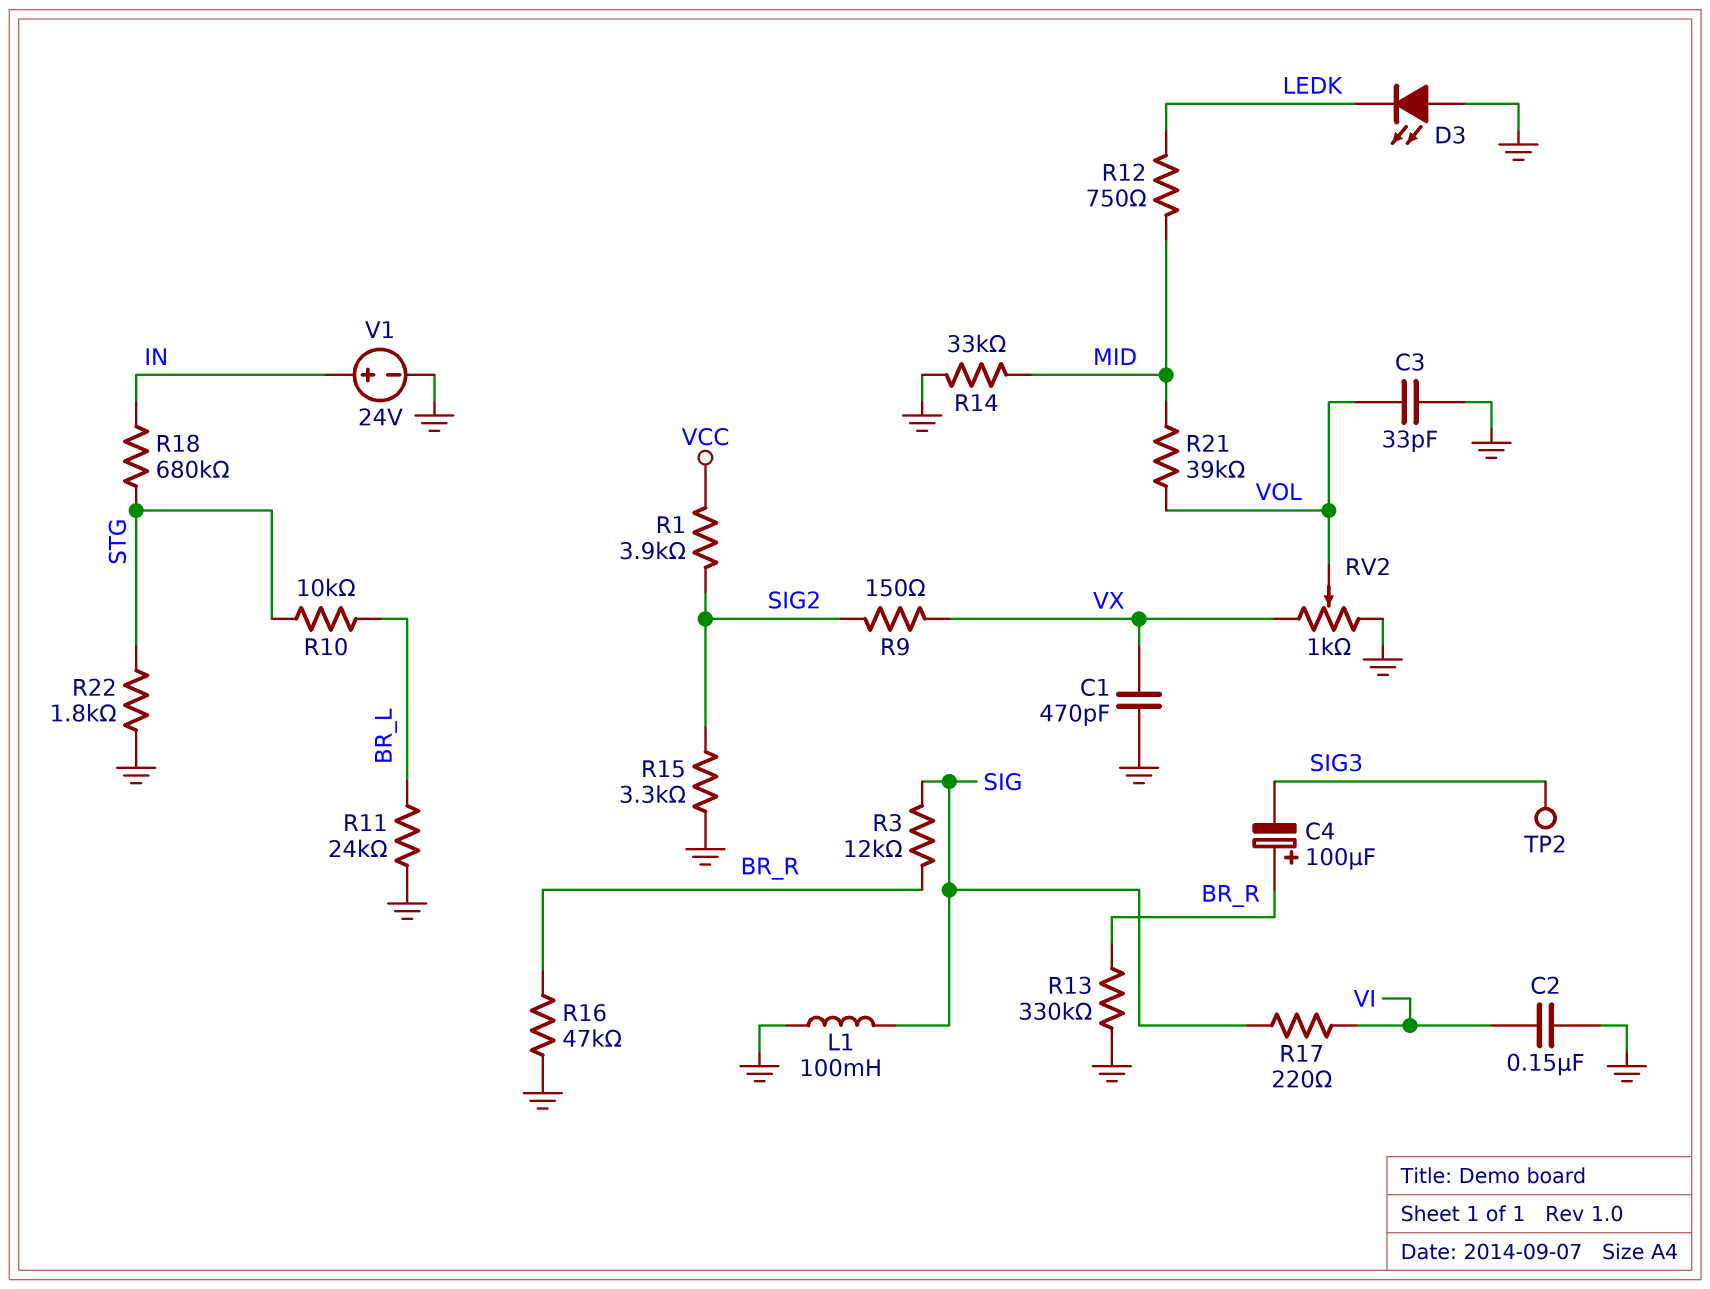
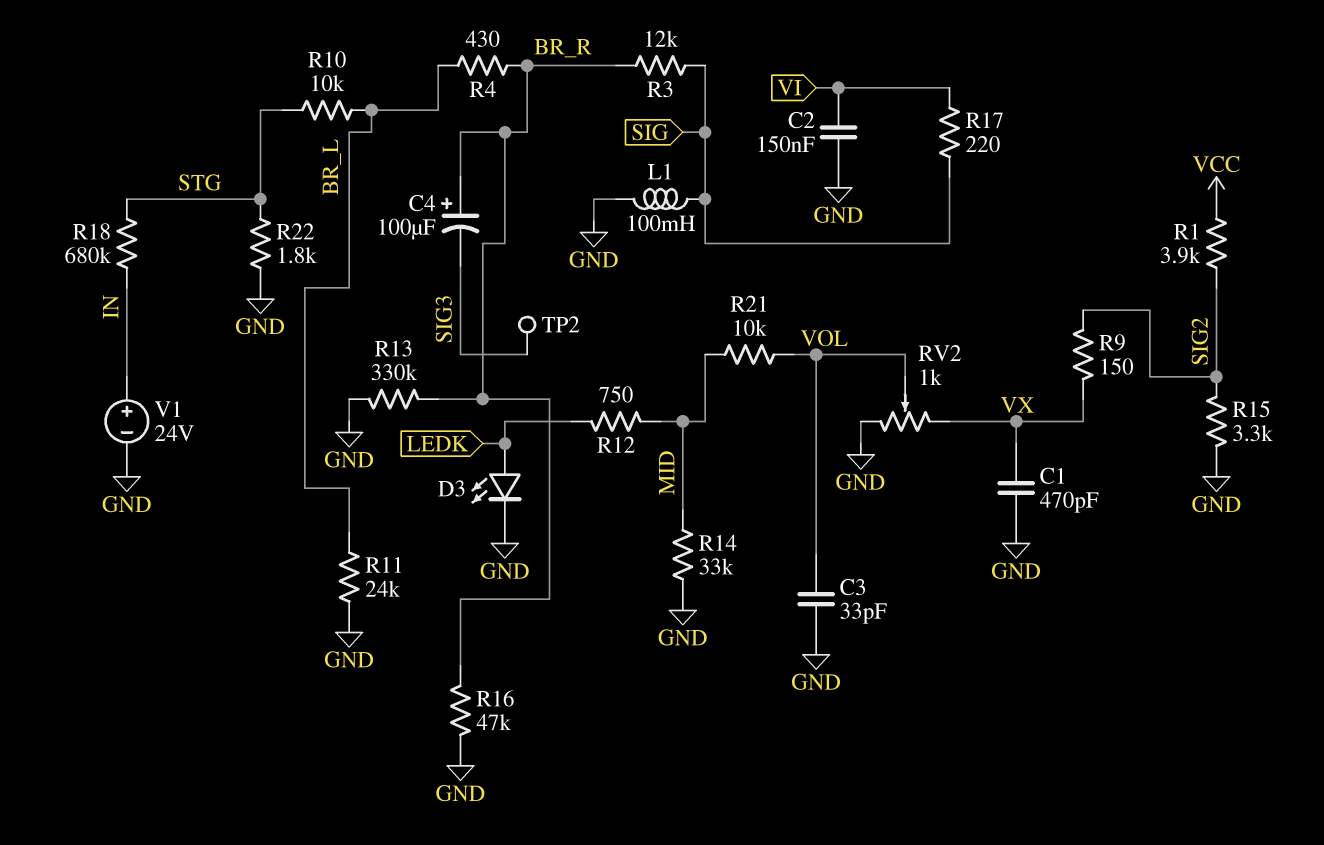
D3: LED (A GND, K LEDK) -> LED (A LEDK, K GND)
R4: none -> 430 (BR_L, BR_R)
R21: 39k (MID, VOL) -> 10k (MID, VOL)

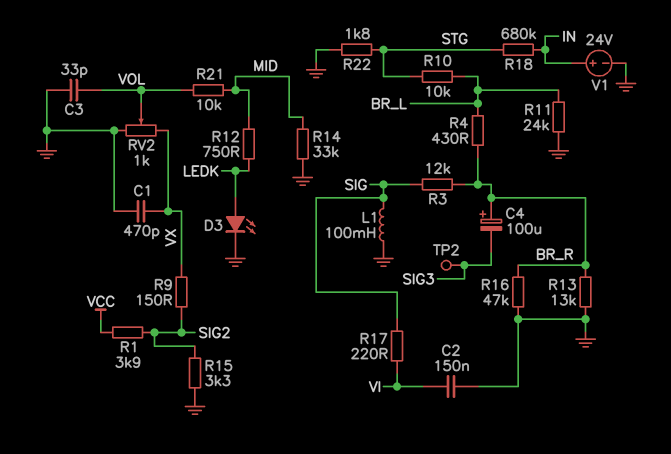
R13: 330k (BR_R, GND) -> 13k (BR_R, GND)

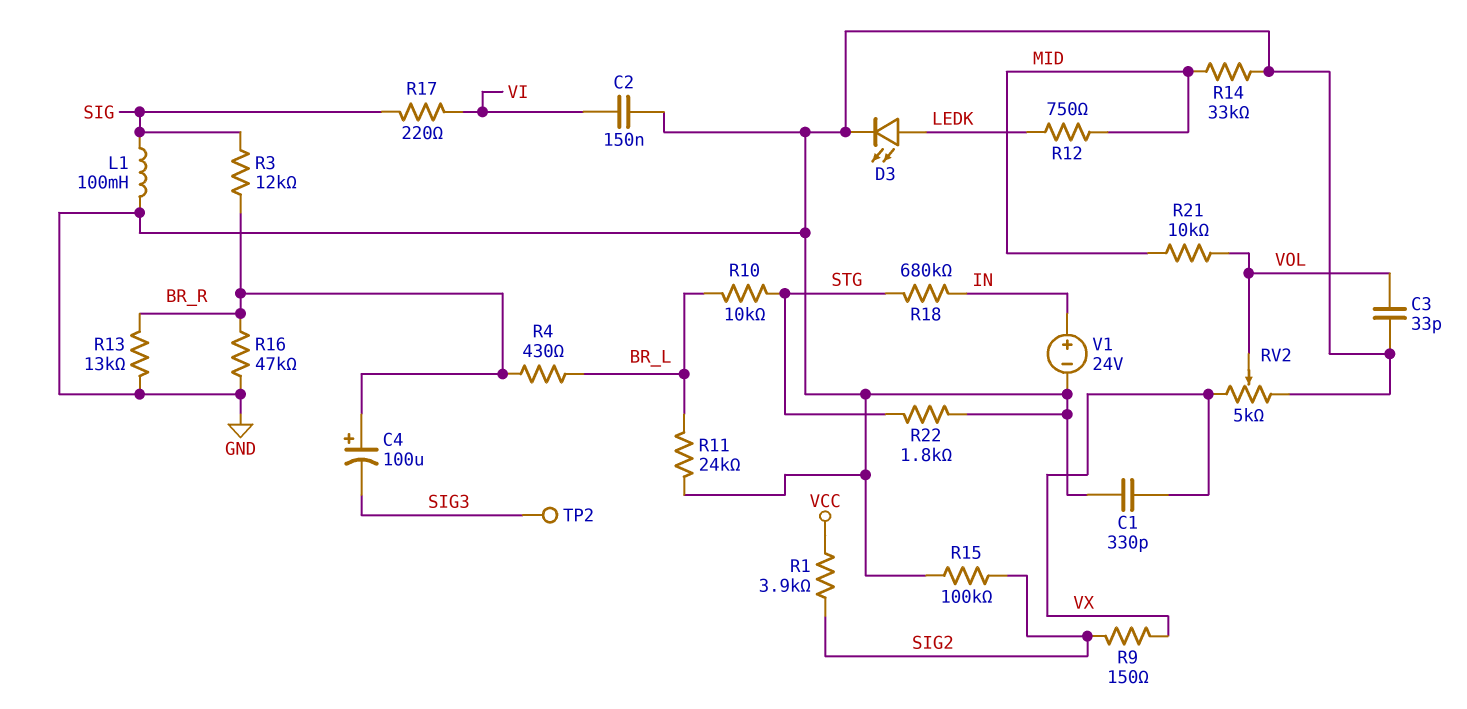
C1: 470pF (GND, VX) -> 330pF (GND, VX)
R15: 3.3k (GND, SIG2) -> 100k (GND, SIG2)
RV2: 1k (GND, VX, wiper VOL) -> 5k (GND, VX, wiper VOL)

